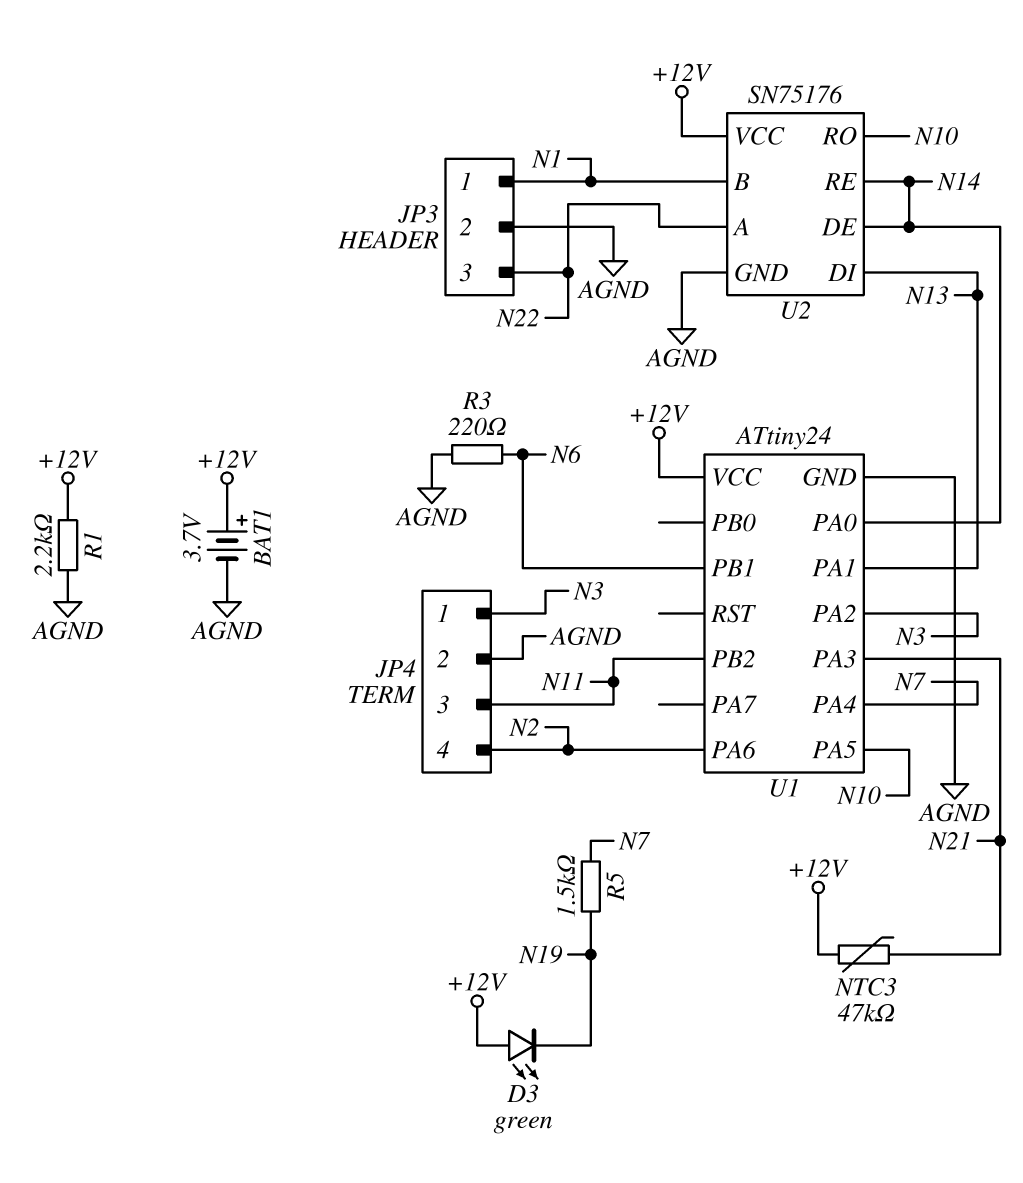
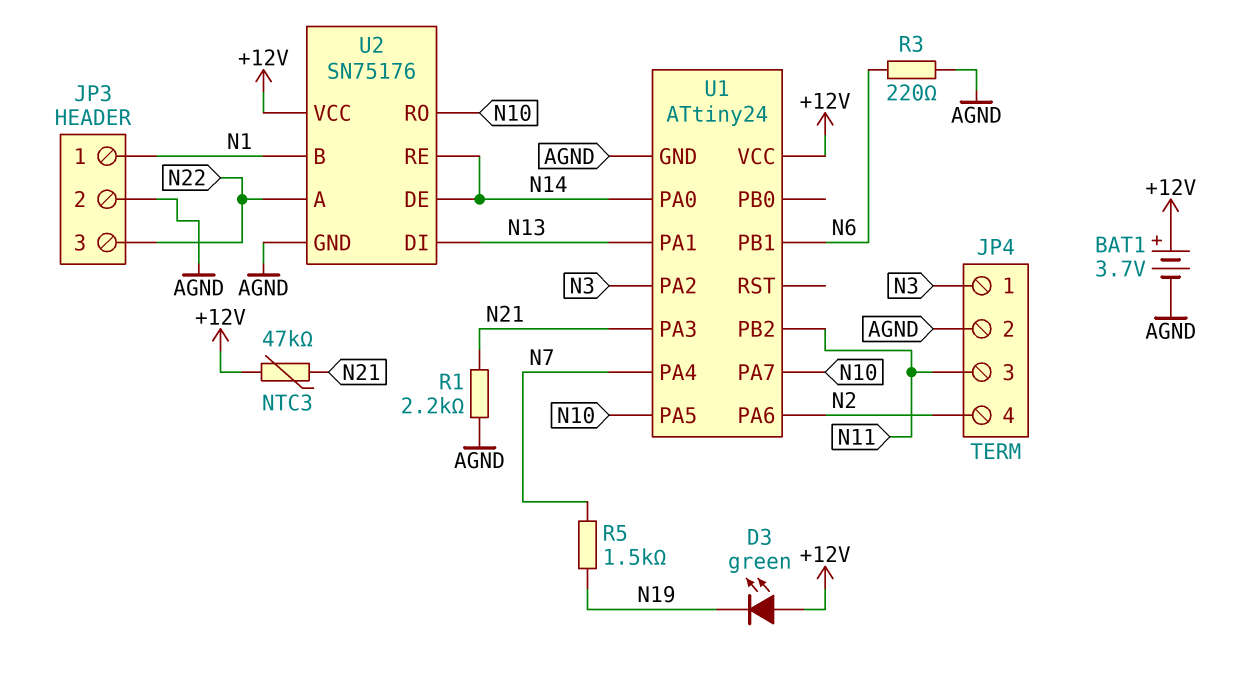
R1: 2.2k (+12V, AGND) -> 2.2k (AGND, N21)
U1 pin PA7: none -> N10

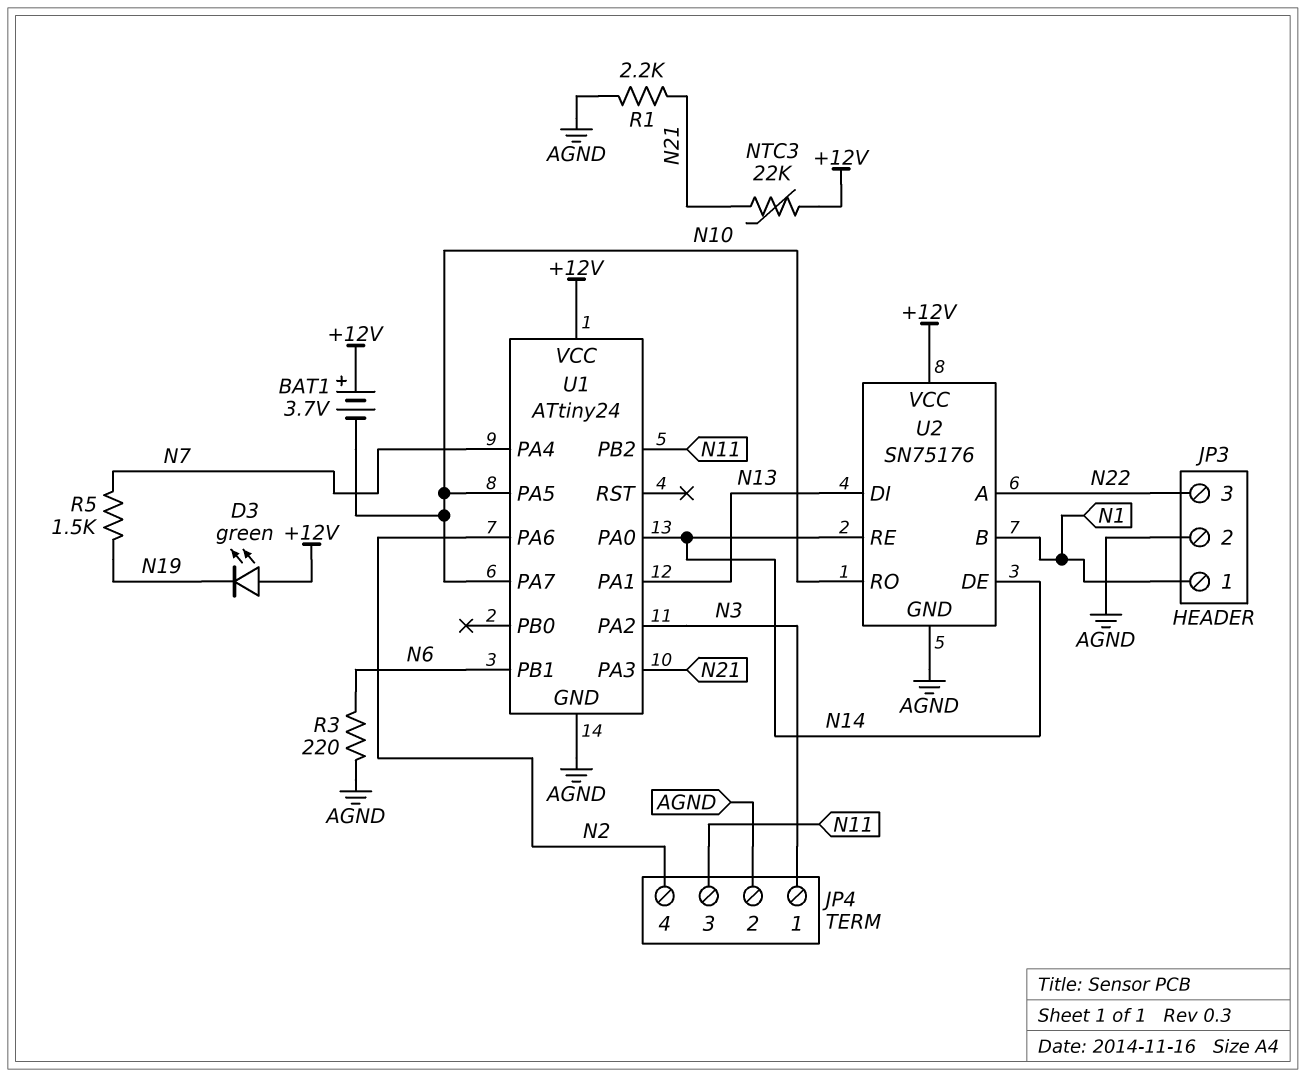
BAT1: 3.7V (plus +12V, minus AGND) -> 3.7V (plus +12V, minus N10)
NTC3: 47k (+12V, N21) -> 22k (+12V, N21)

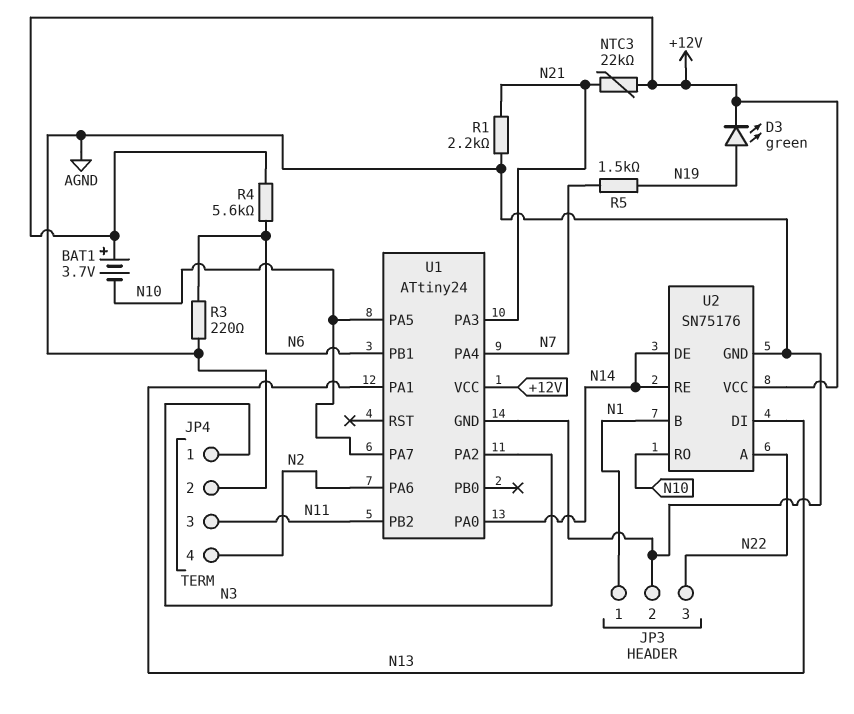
D3: LED green (A +12V, K N19) -> LED green (A N19, K +12V)
R4: none -> 5.6k (+12V, N6)

